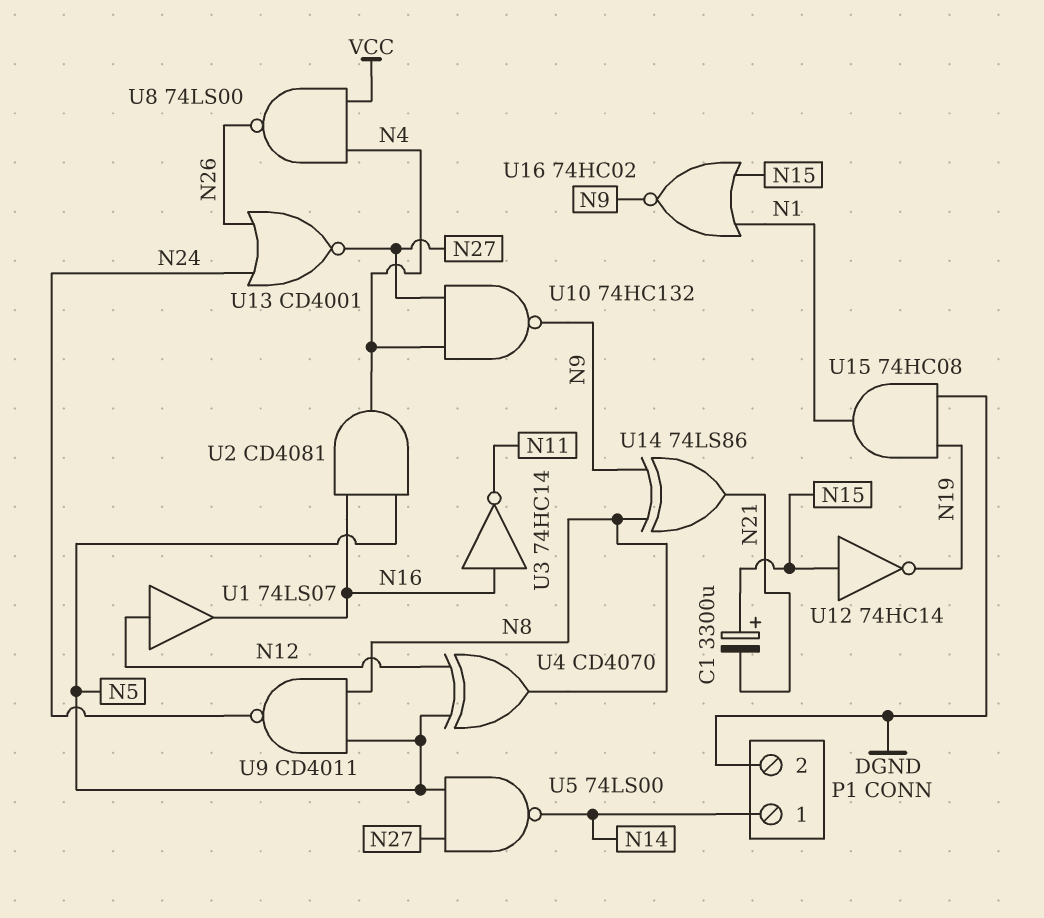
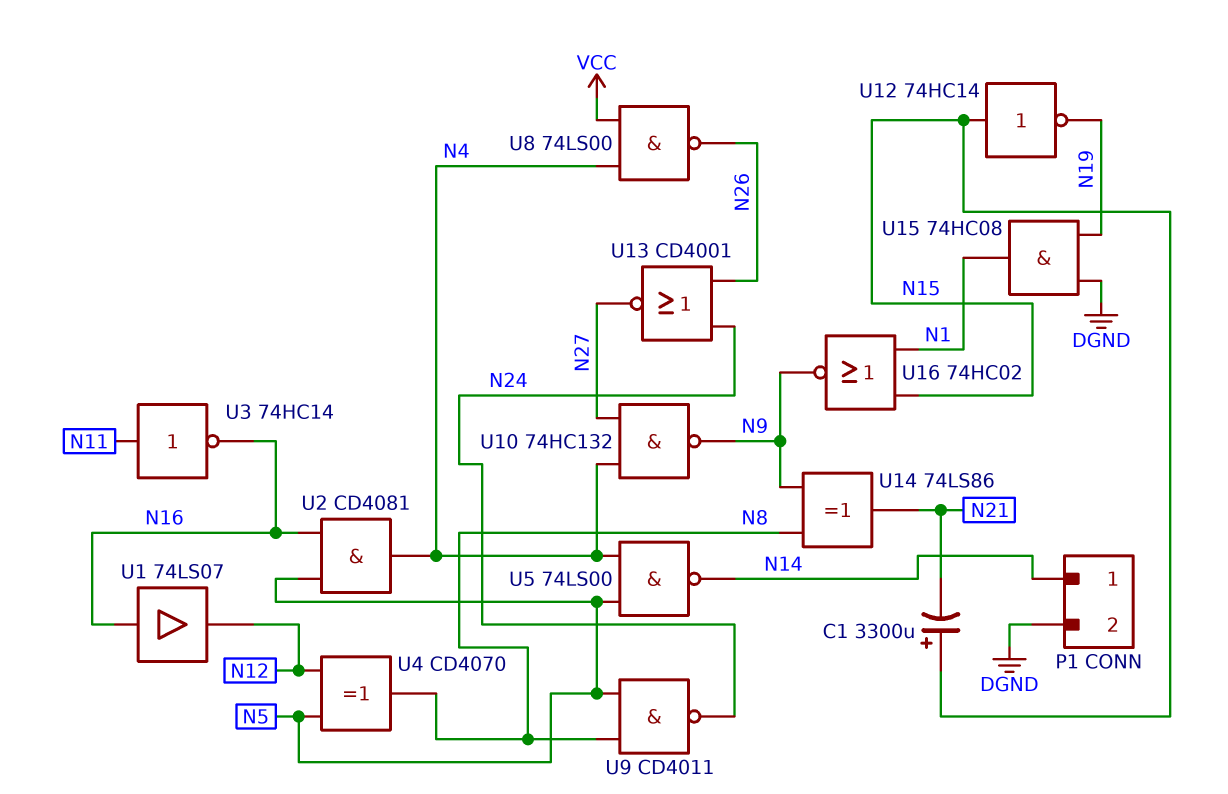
U1: buffer 74LS07 (in N12, out N16) -> buffer 74LS07 (in N16, out N12)
U3: NOT 74HC14 (in N16, out N11) -> NOT 74HC14 (in N11, out N16)
U5: NAND 74LS00 (in N5, in N27, out N14) -> NAND 74LS00 (in N4, in N5, out N14)

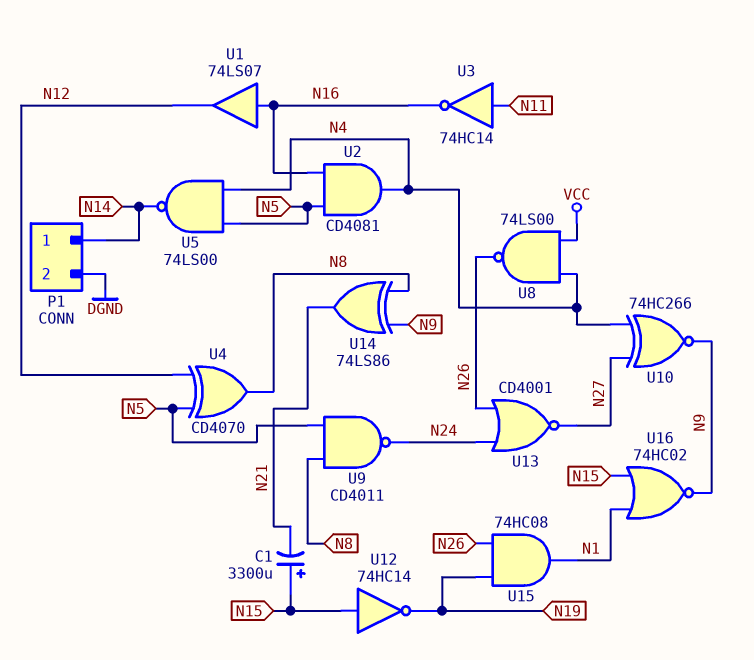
U10: NAND 74HC132 (in N4, in N27, out N9) -> XNOR 74HC266 (in N4, in N27, out N9)
U15: AND 74HC08 (in DGND, in N19, out N1) -> AND 74HC08 (in N19, in N26, out N1)

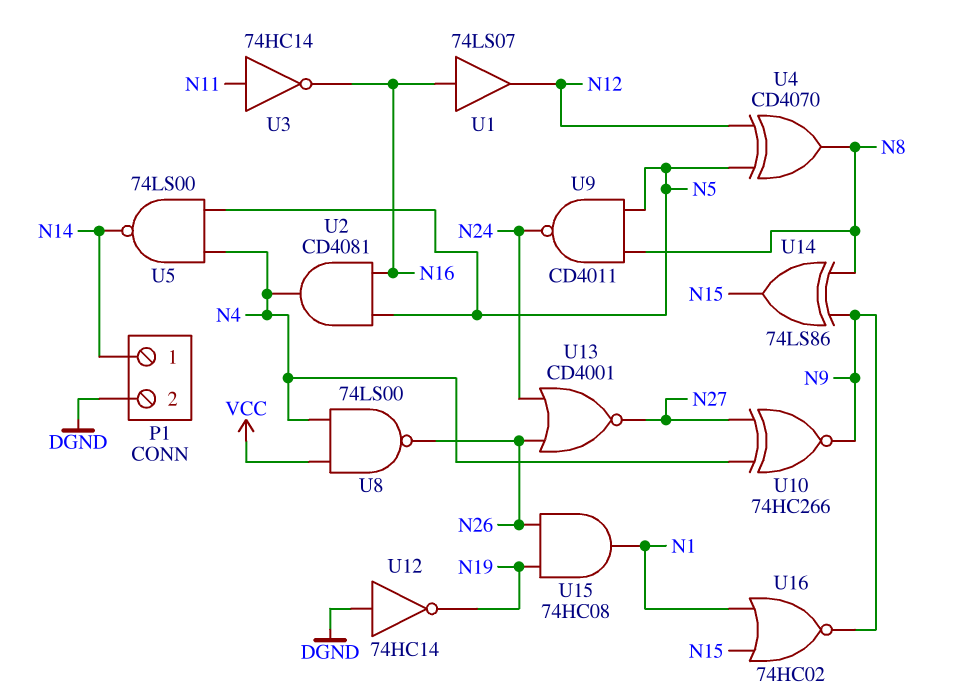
C1: 3300uF (plus N15, minus N21) -> none
U12: NOT 74HC14 (in N15, out N19) -> NOT 74HC14 (in DGND, out N19)
U14: XOR 74LS86 (in N8, in N9, out N21) -> XOR 74LS86 (in N8, in N9, out N15)

